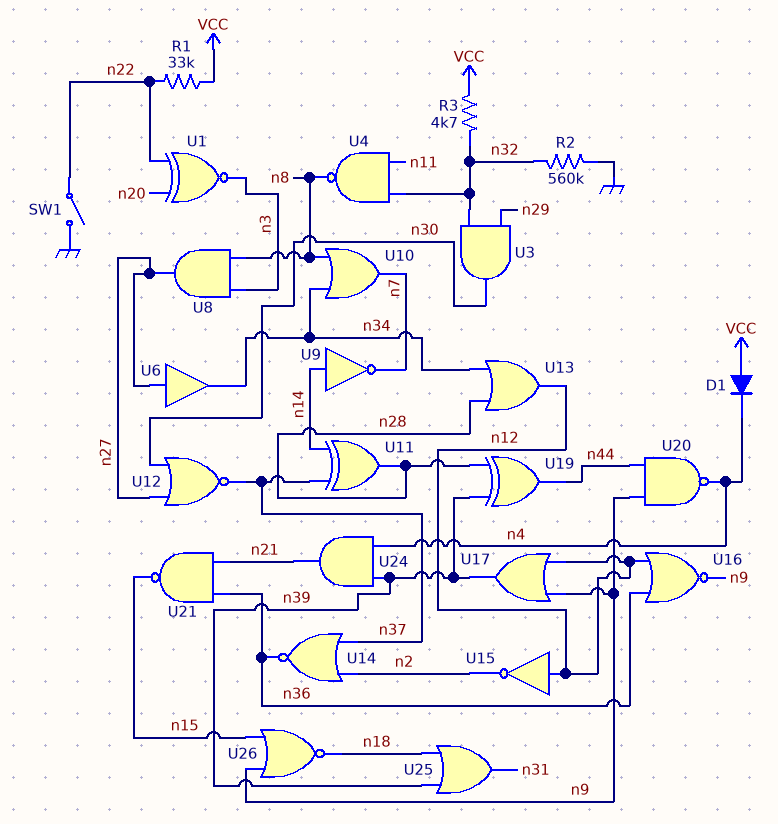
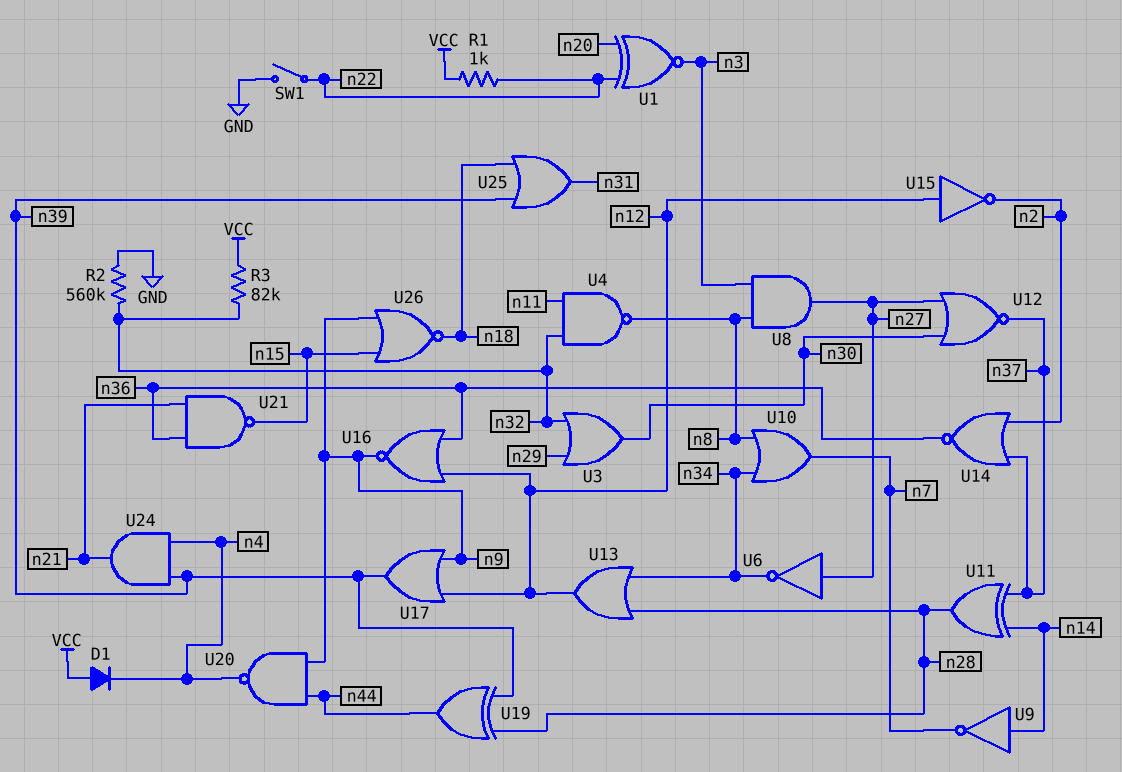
R1: 33k (VCC, n22) -> 1k (VCC, n22)
R3: 4.7k (VCC, n32) -> 82k (VCC, n32)
U3: AND (in n29, in n32, out n30) -> OR (in n29, in n32, out n30)
U6: buffer (in n27, out n34) -> NOT (in n27, out n34)

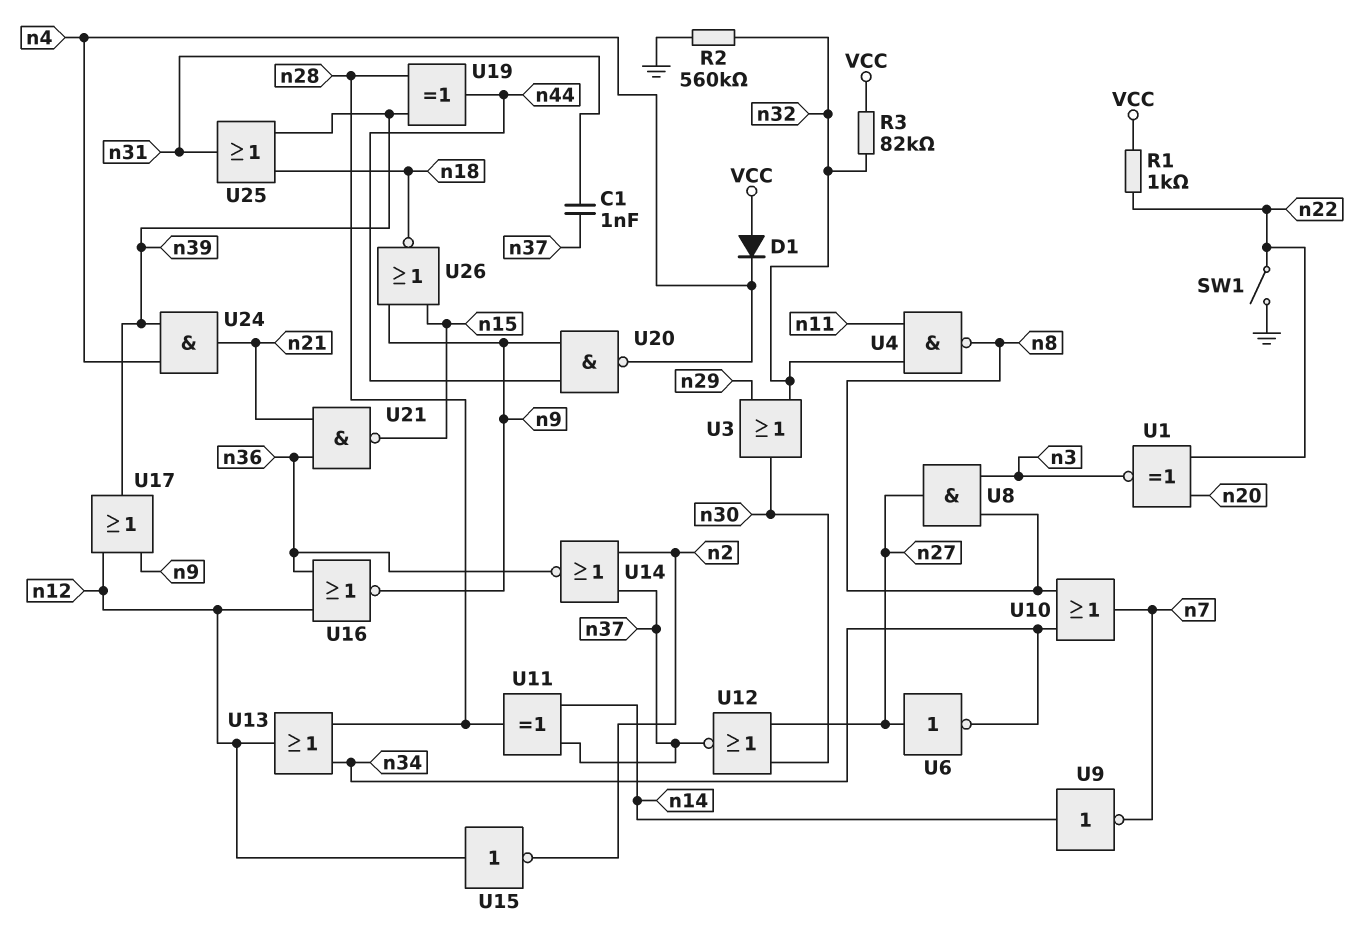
C1: none -> 1nF (n31, n37)

